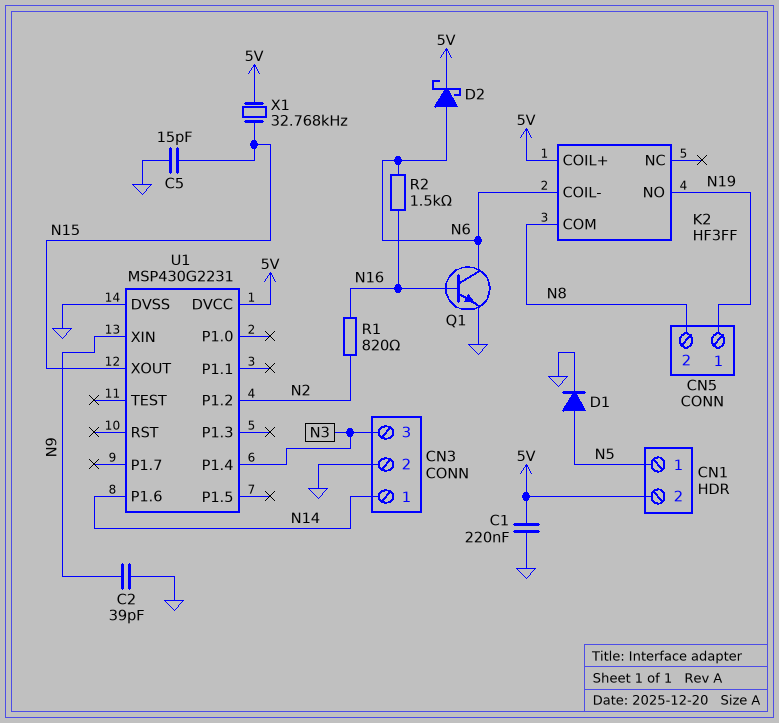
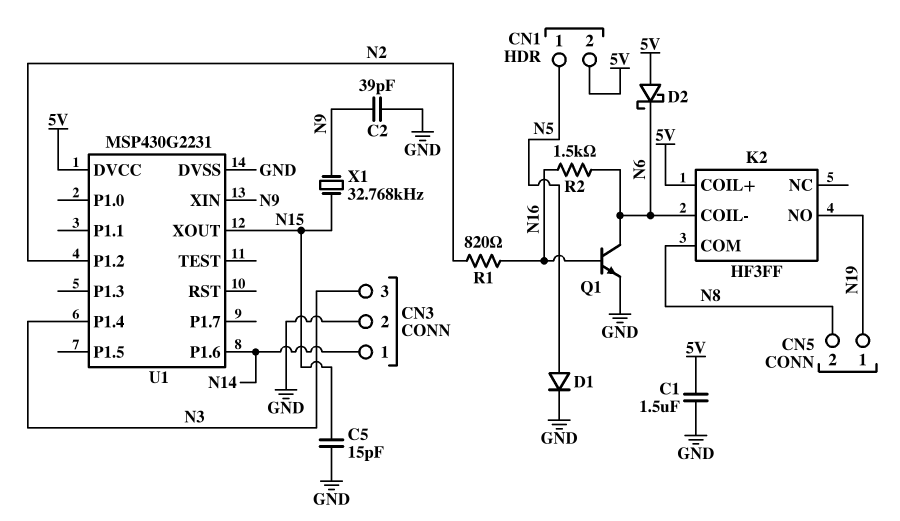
C1: 220nF (5V, GND) -> 1.5uF (5V, GND)
D2: schottky (A N6, K 5V) -> schottky (A 5V, K N6)
X1: 32.768kHz (5V, N15) -> 32.768kHz (N9, N15)

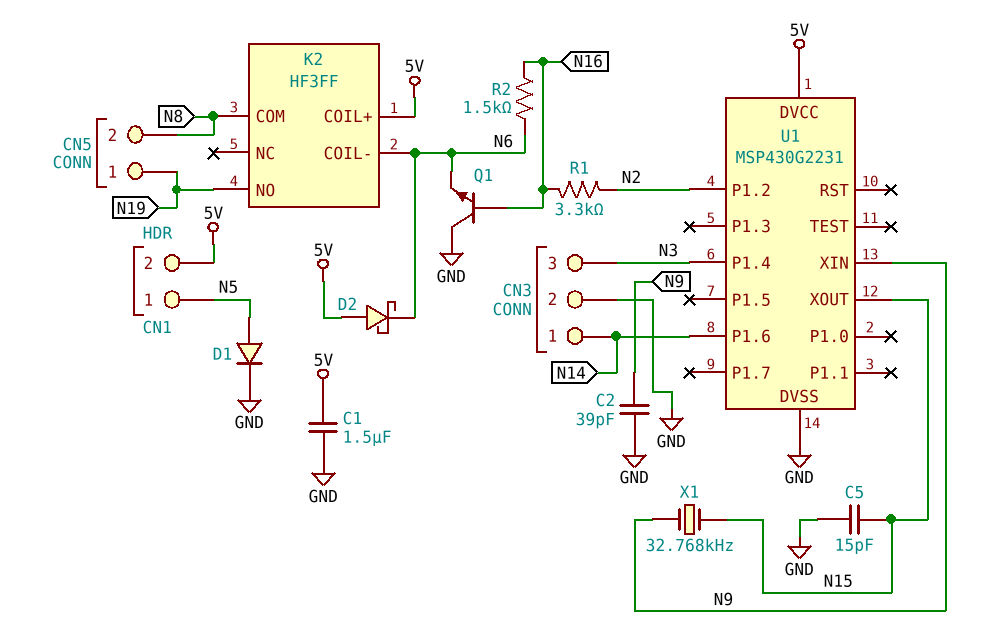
Q1: NPN (B N16, C N6, E GND) -> NPN (B N16, C GND, E N6)
R1: 820 (N2, N16) -> 3.3k (N2, N16)

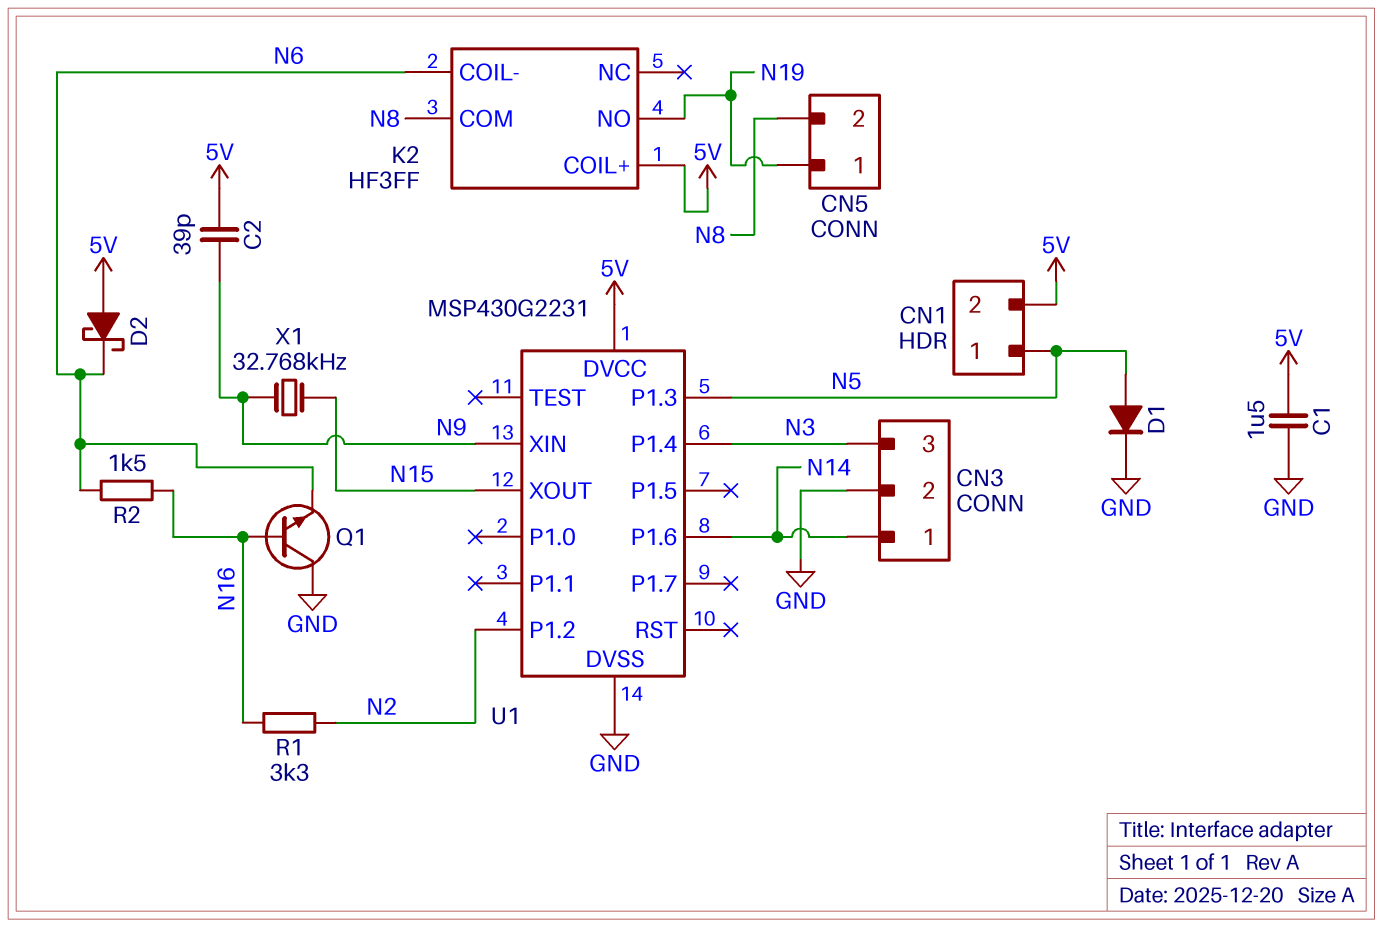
C2: 39pF (GND, N9) -> 39pF (5V, N9)
C5: 15pF (GND, N15) -> none
U1 pin P1.3: none -> N5

